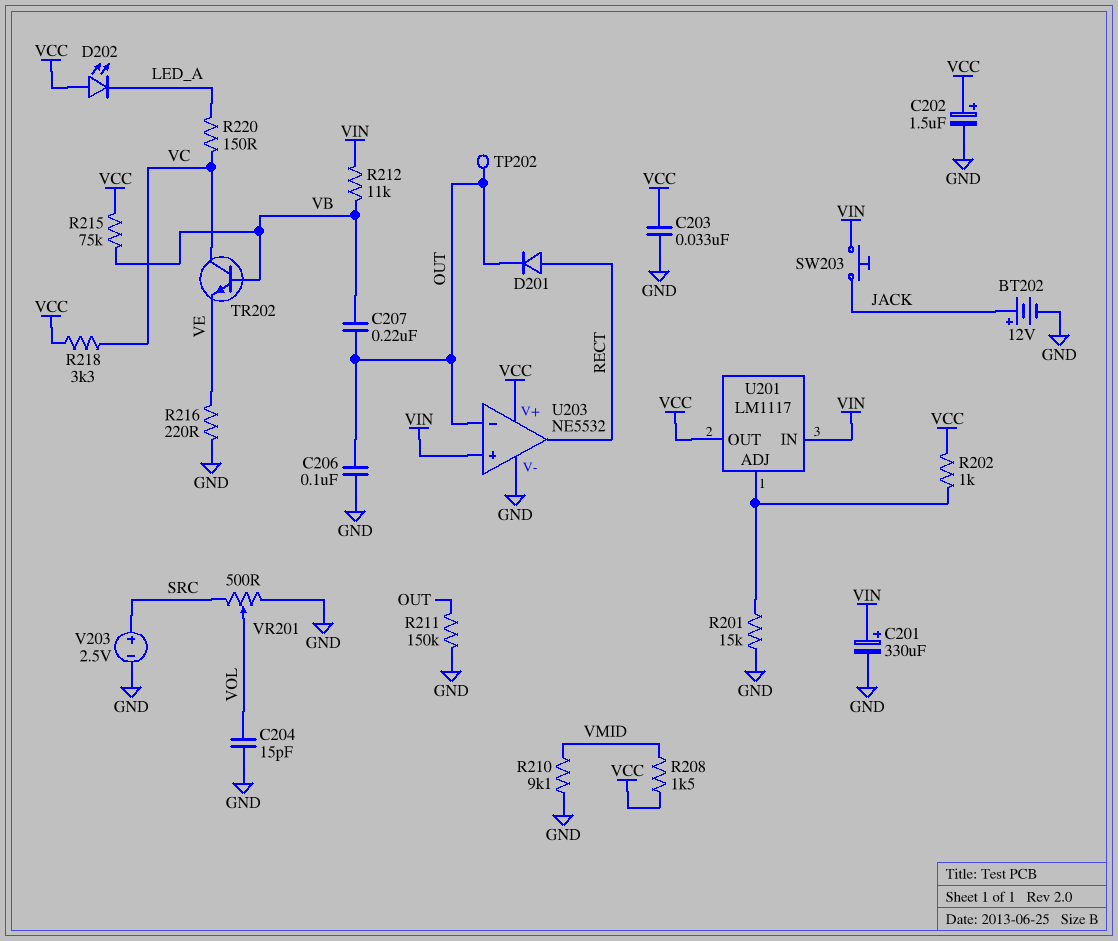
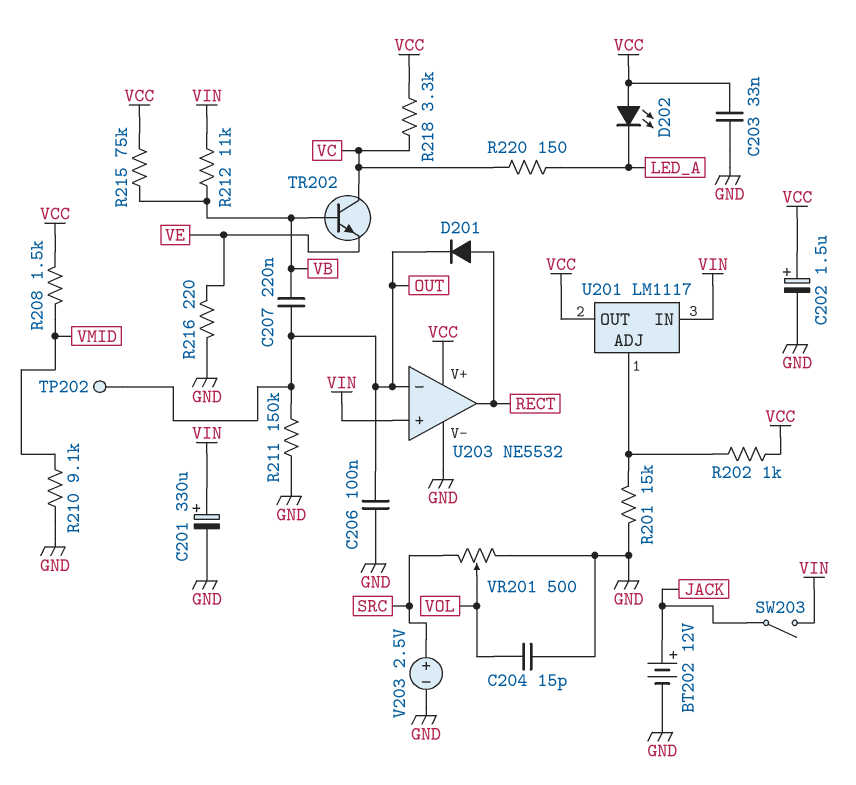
SW203: button (JACK, VIN) -> switch (JACK, VIN)

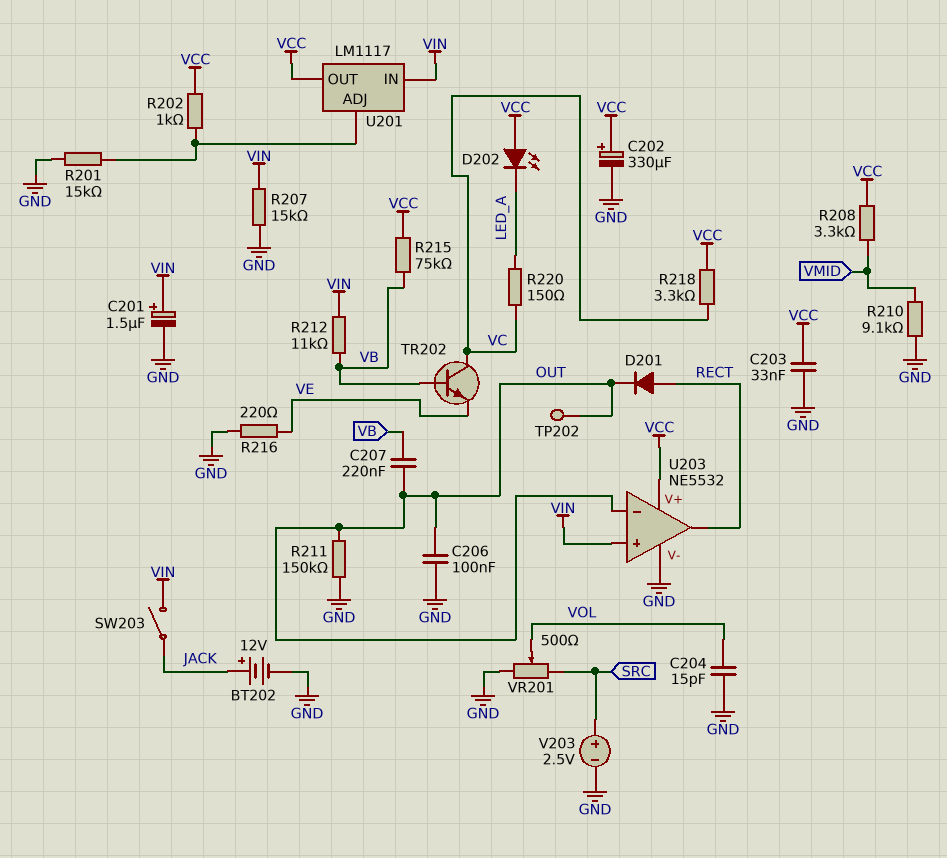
C201: 330uF (plus VIN, minus GND) -> 1.5uF (plus VIN, minus GND)
C202: 1.5uF (plus VCC, minus GND) -> 330uF (plus VCC, minus GND)
R207: none -> 15k (GND, VIN)
R208: 1.5k (VCC, VMID) -> 3.3k (VCC, VMID)

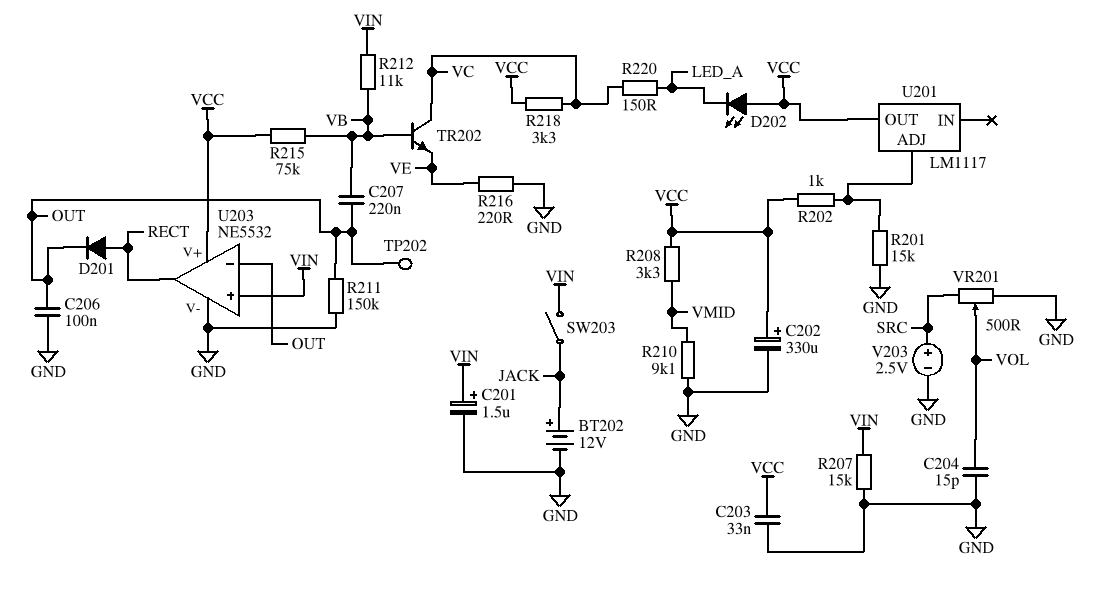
U201 pin IN: VIN -> none

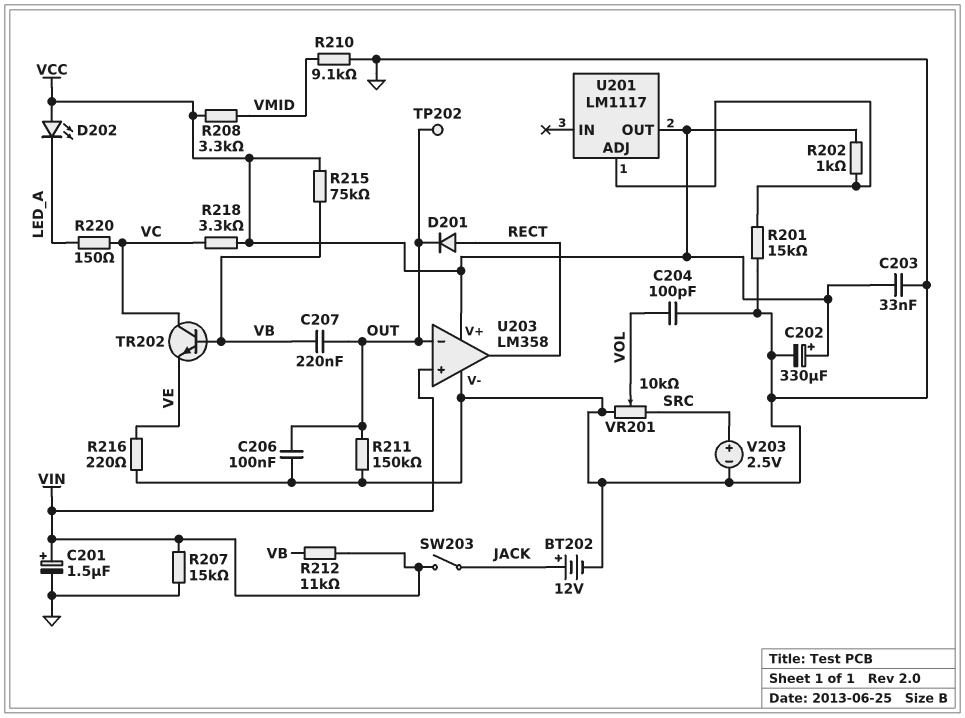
C204: 15pF (GND, VOL) -> 100pF (GND, VOL)
U203: NE5532 -> LM358
VR201: 500 (GND, SRC, wiper VOL) -> 10k (GND, SRC, wiper VOL)

